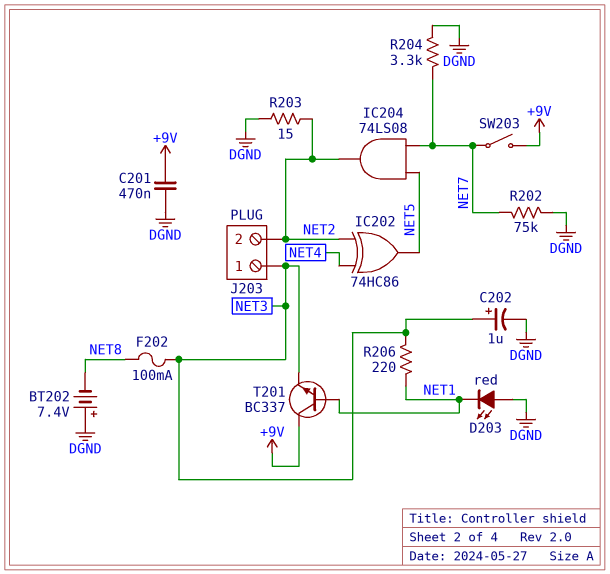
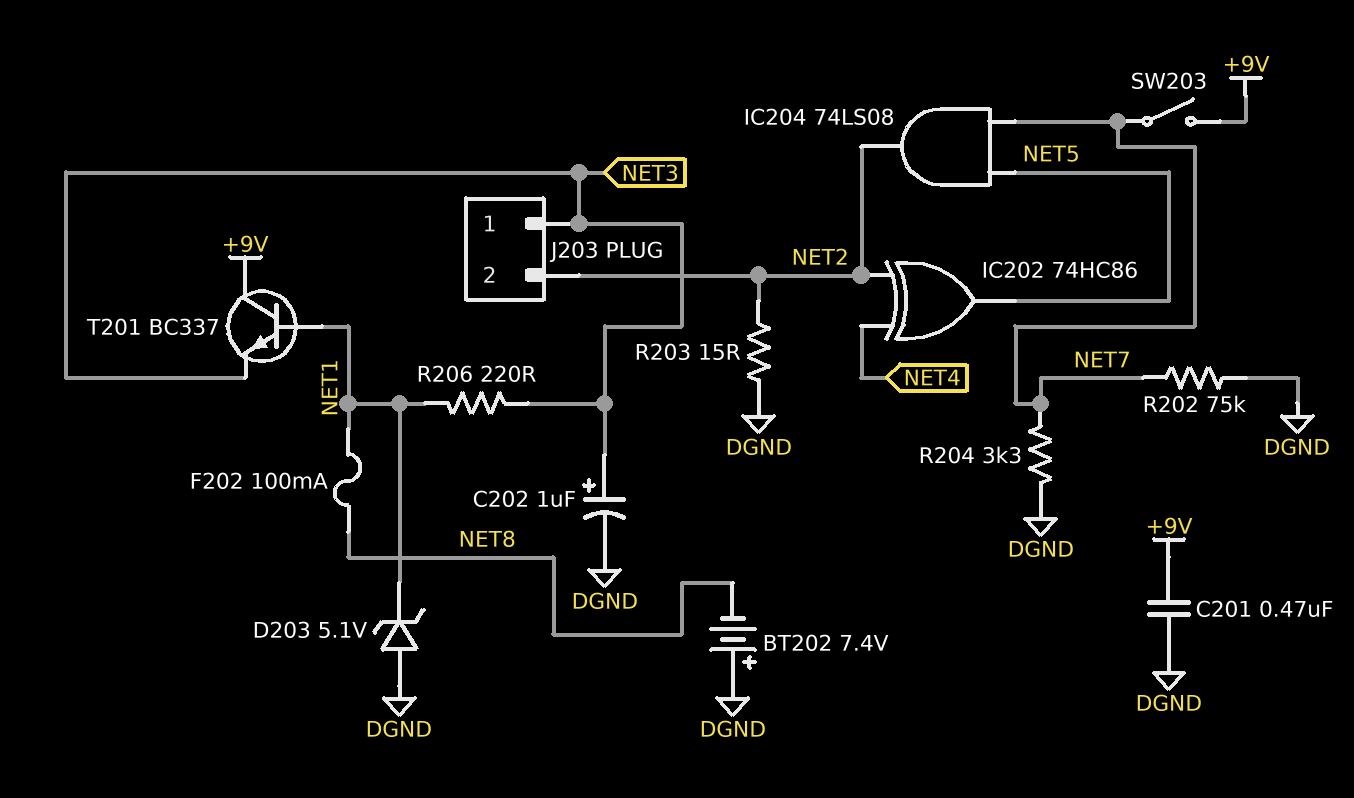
D203: LED red (A DGND, K NET1) -> zener 5.1V (A DGND, K NET1)
F202: 100mA (NET3, NET8) -> 100mA (NET1, NET8)

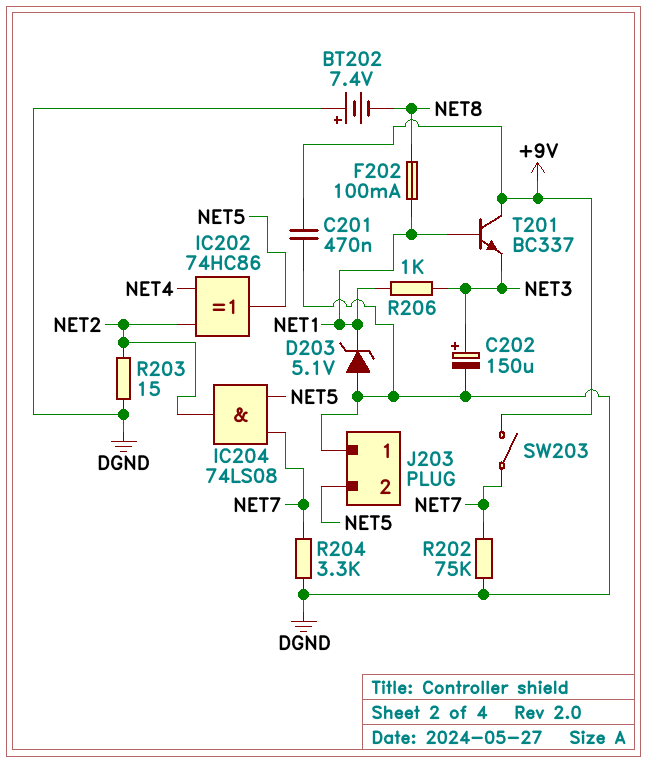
C202: 1uF (plus NET3, minus DGND) -> 150uF (plus NET3, minus DGND)
J203 pin 1: NET3 -> DGND
J203 pin 2: NET2 -> NET5
R206: 220 (NET1, NET3) -> 1k (NET1, NET3)

